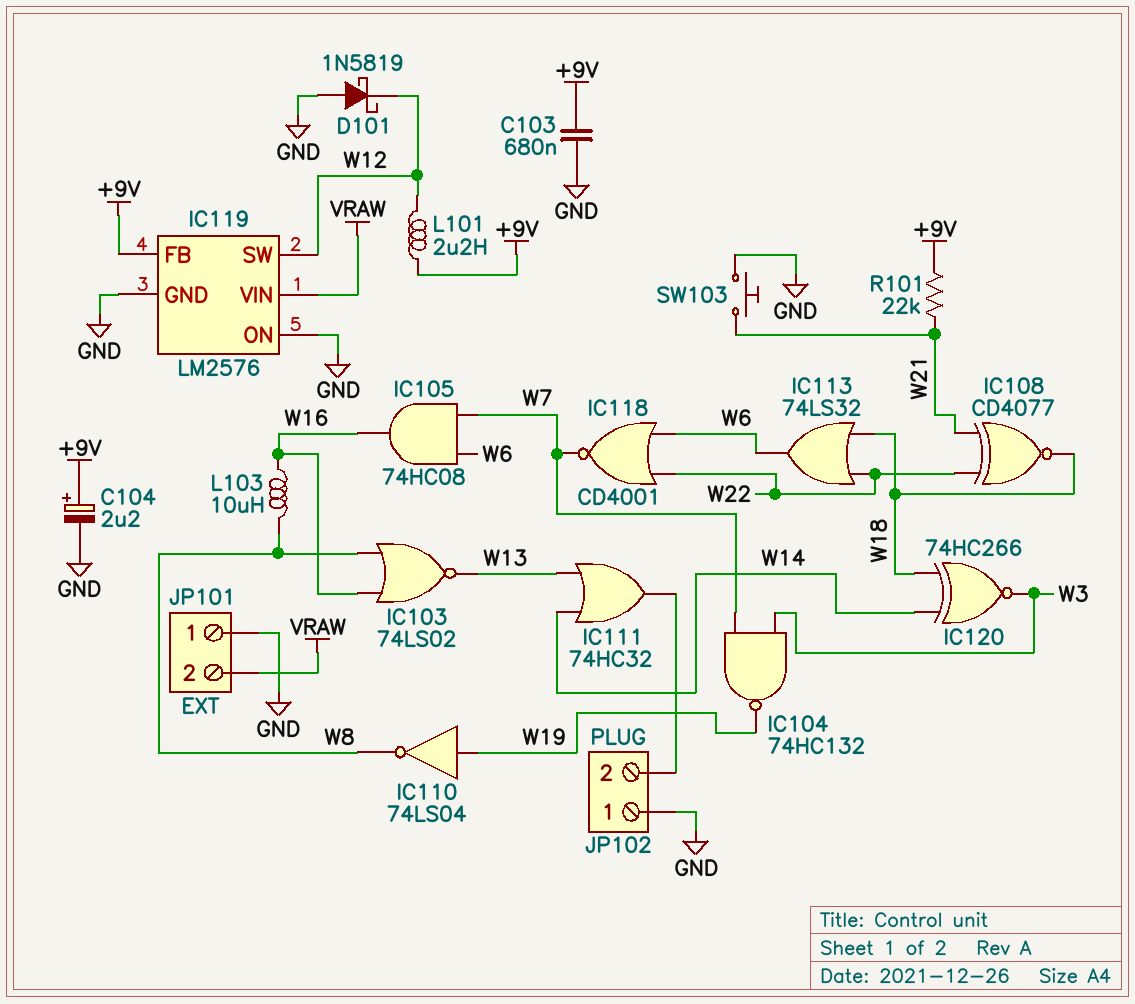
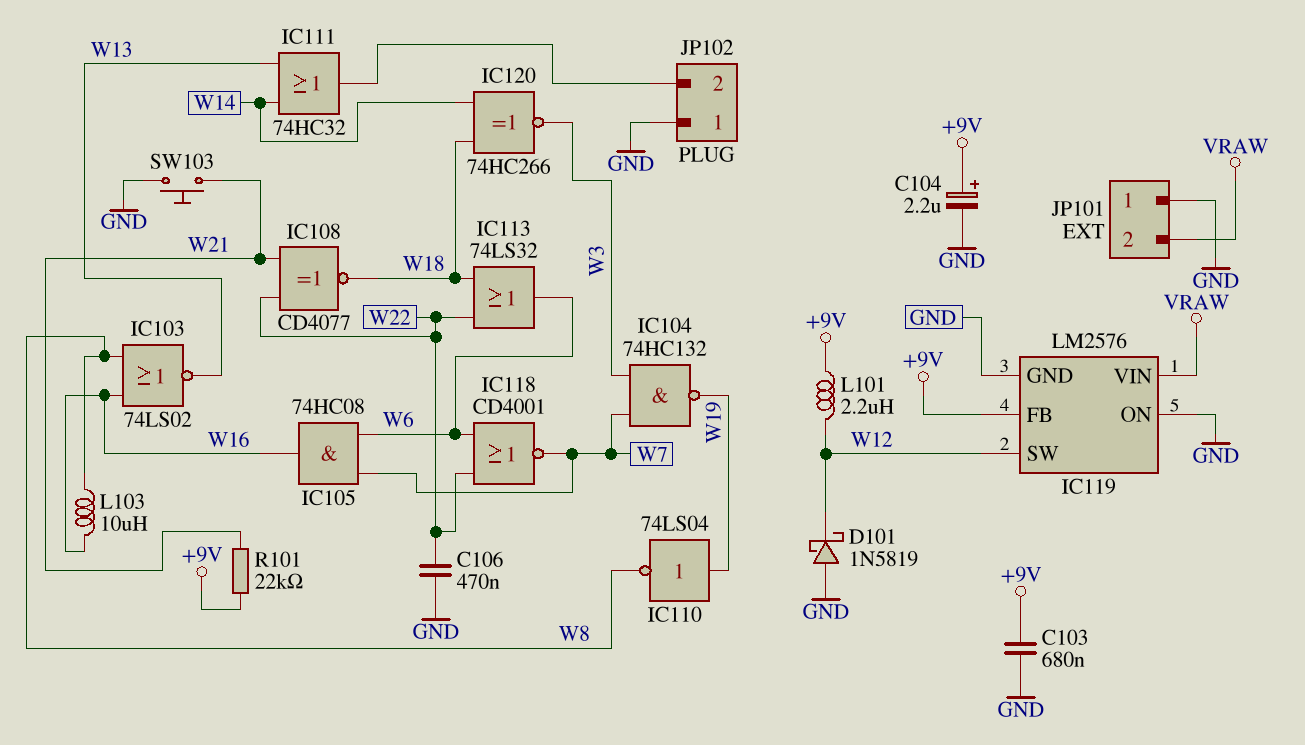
C106: none -> 470nF (GND, W22)

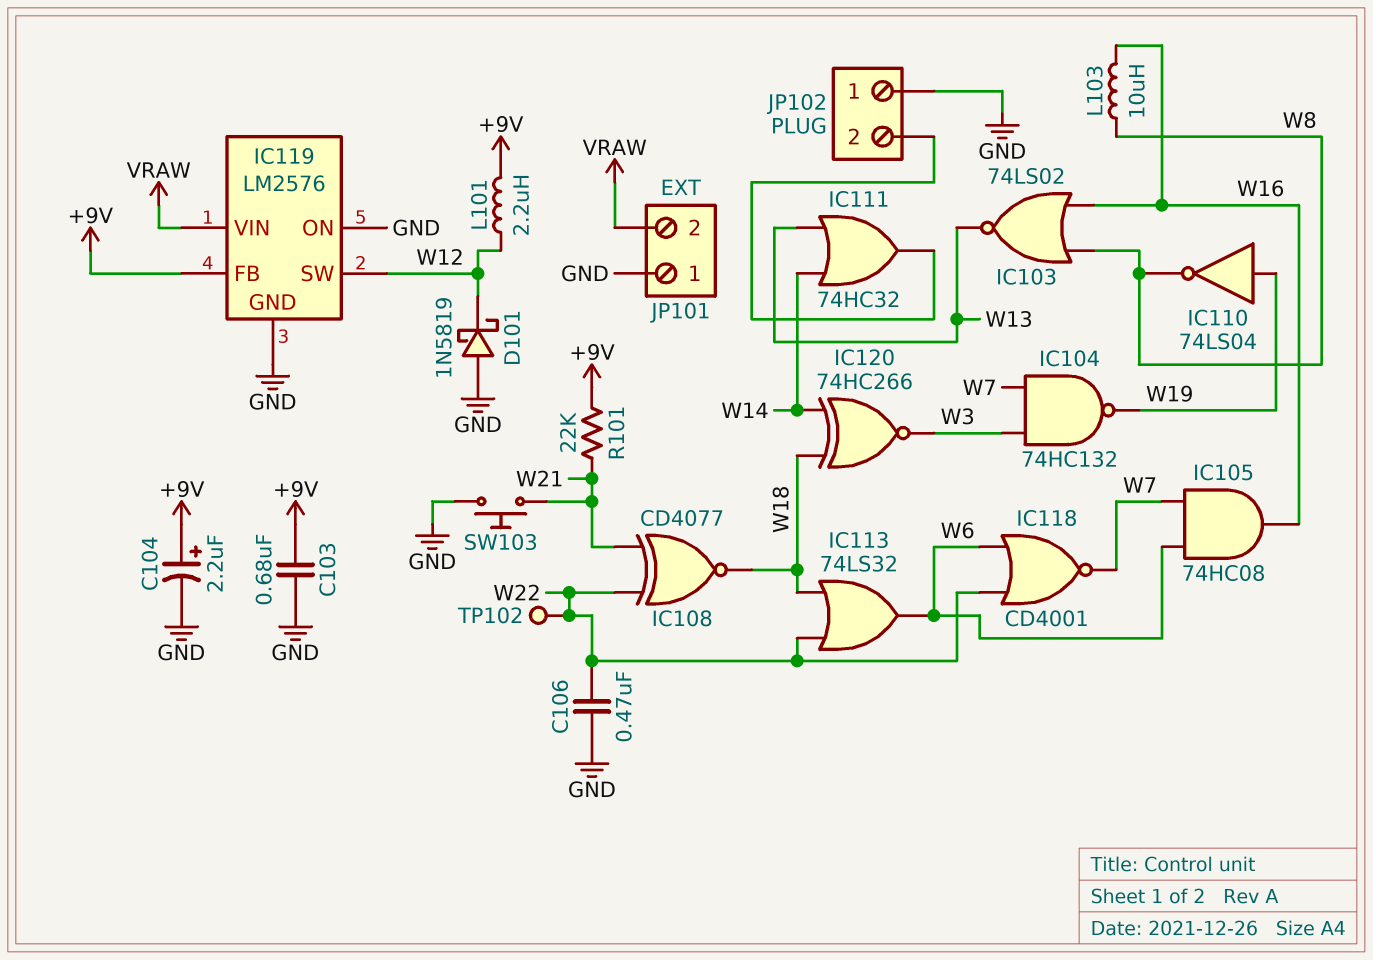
TP102: none -> test point (W22)

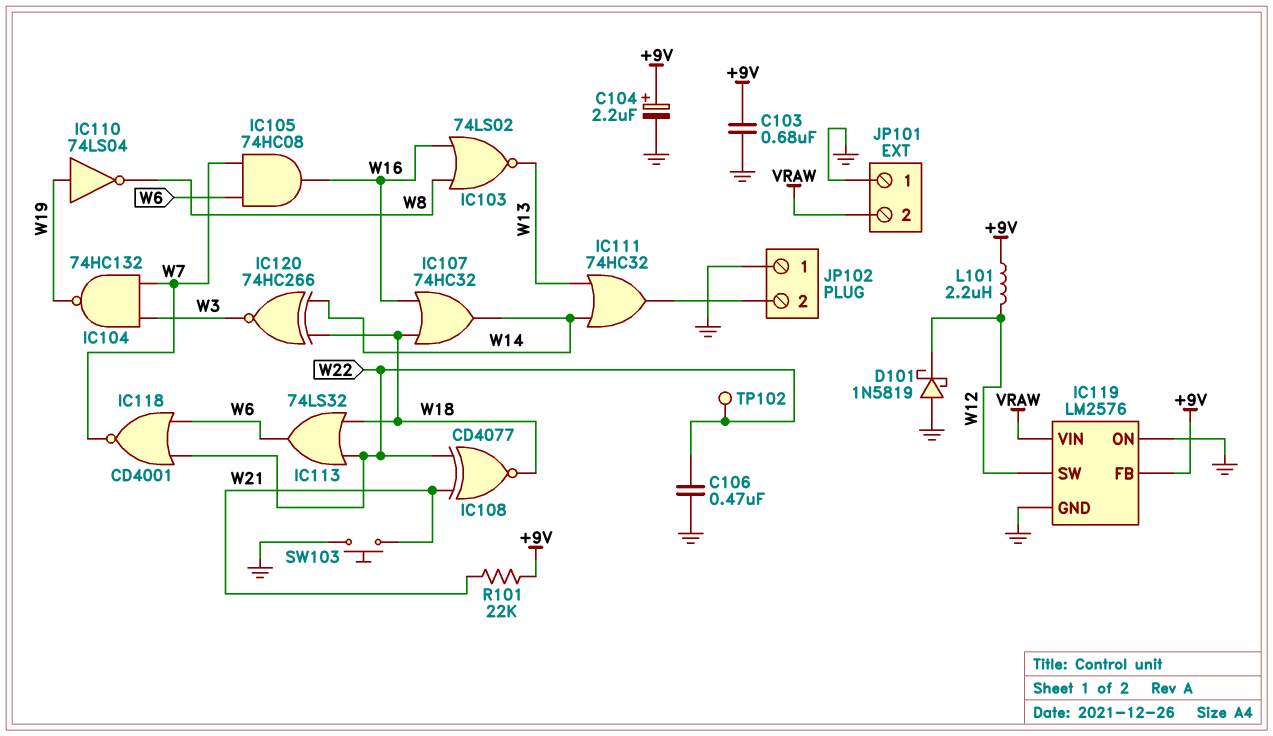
IC107: none -> OR 74HC32 (in W16, in W18, out W14)
L103: 10uH (W8, W16) -> none

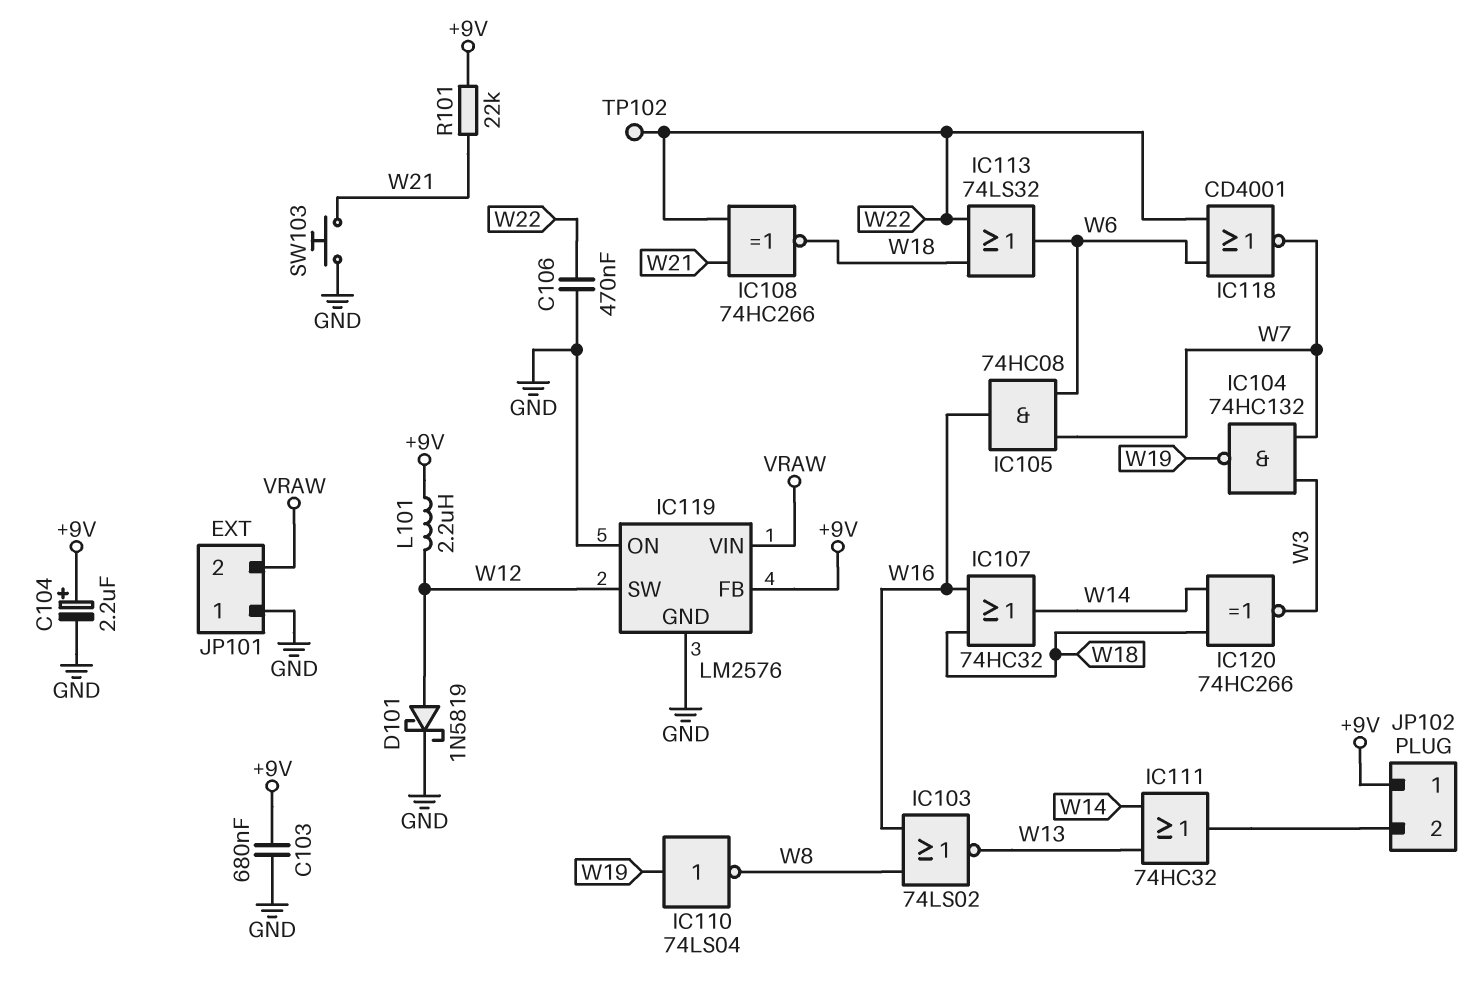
D101: schottky 1N5819 (A GND, K W12) -> schottky 1N5819 (A W12, K GND)
IC108: XNOR CD4077 (in W21, in W22, out W18) -> XNOR 74HC266 (in W21, in W22, out W18)
JP102 pin 1: GND -> +9V

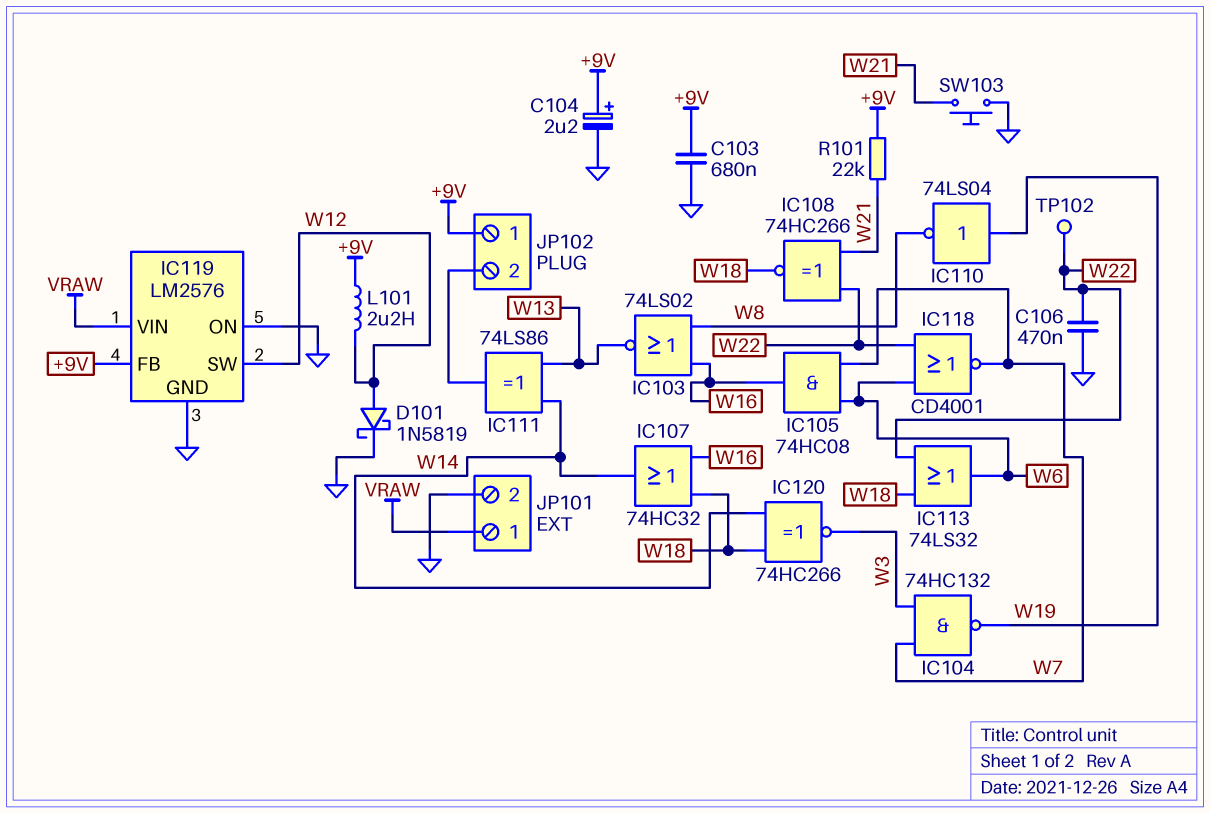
IC111: OR 74HC32 (in W13, in W14, out JP102/2) -> XOR 74LS86 (in W13, in W14, out JP102/2)
JP101 pin 1: GND -> VRAW
JP101 pin 2: VRAW -> GND

